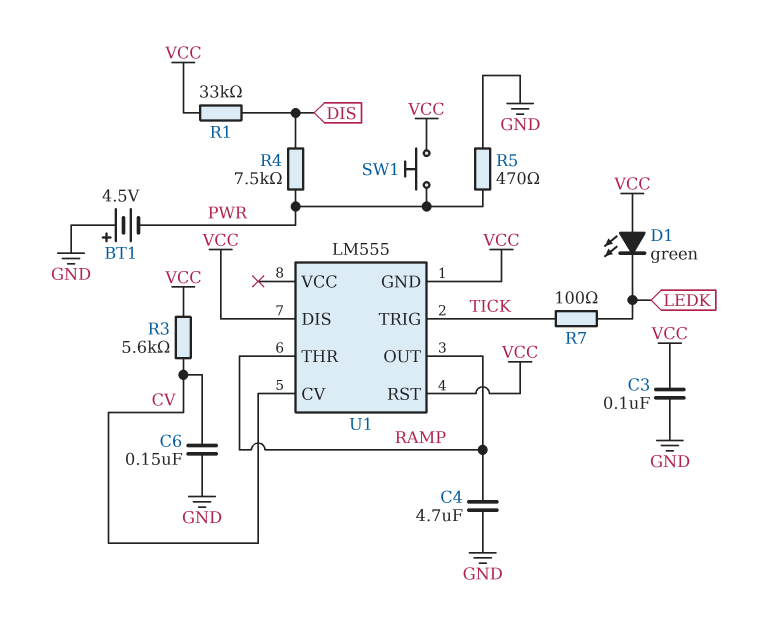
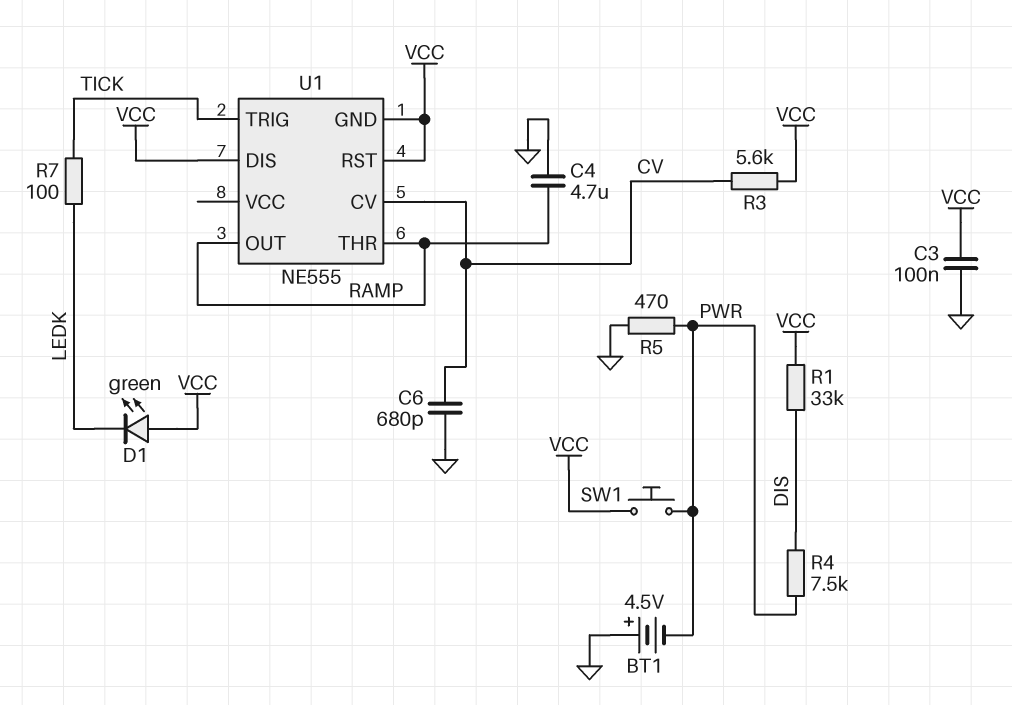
C6: 150nF (CV, GND) -> 680pF (CV, GND)
U1: LM555 -> NE555

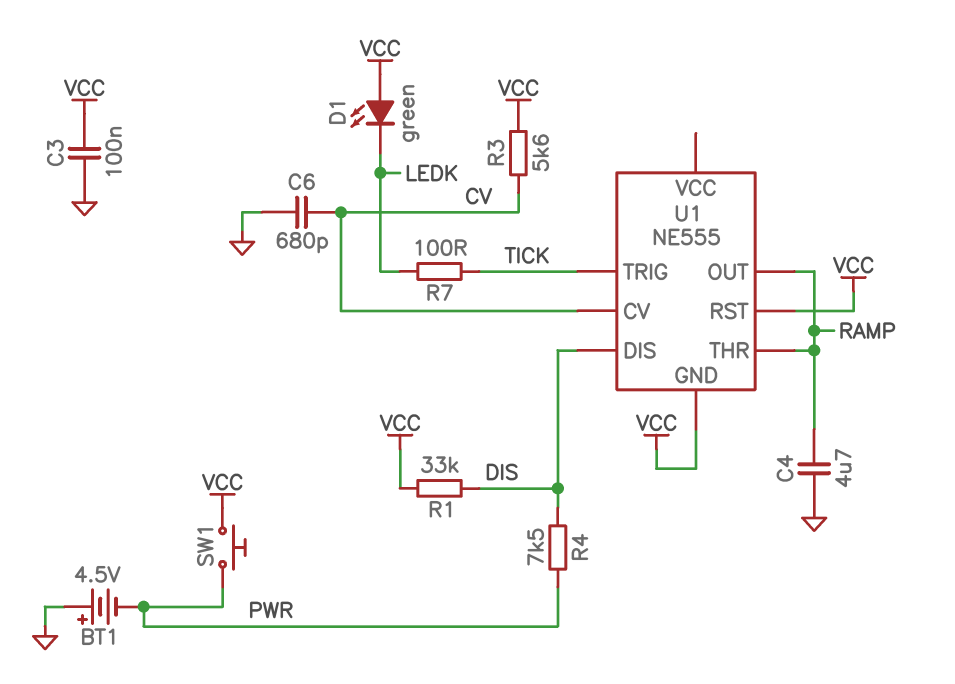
R5: 470 (GND, PWR) -> none
U1 pin DIS: VCC -> DIS

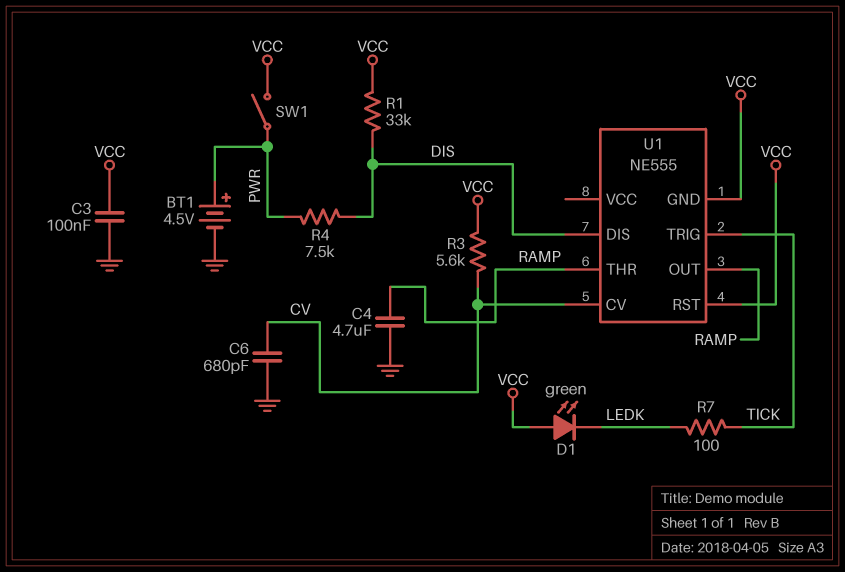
BT1: 4.5V (plus GND, minus PWR) -> 4.5V (plus PWR, minus GND)
SW1: button (PWR, VCC) -> switch (PWR, VCC)

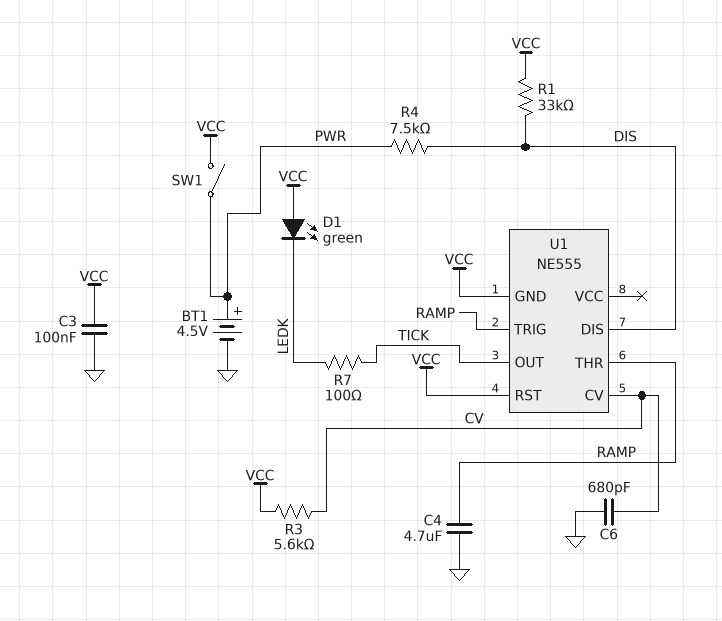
U1 pin OUT: RAMP -> TICK
U1 pin TRIG: TICK -> RAMP

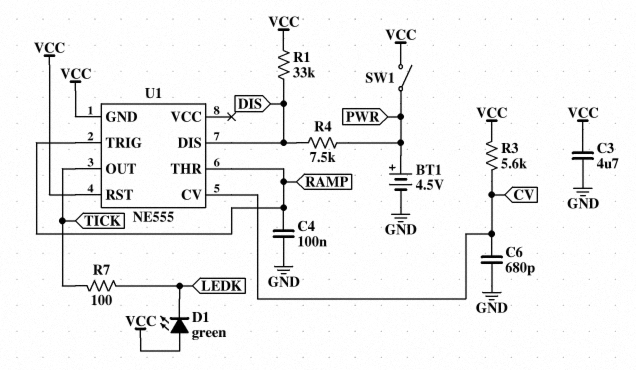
C3: 100nF (GND, VCC) -> 4.7uF (GND, VCC)
C4: 4.7uF (GND, RAMP) -> 100nF (GND, RAMP)

